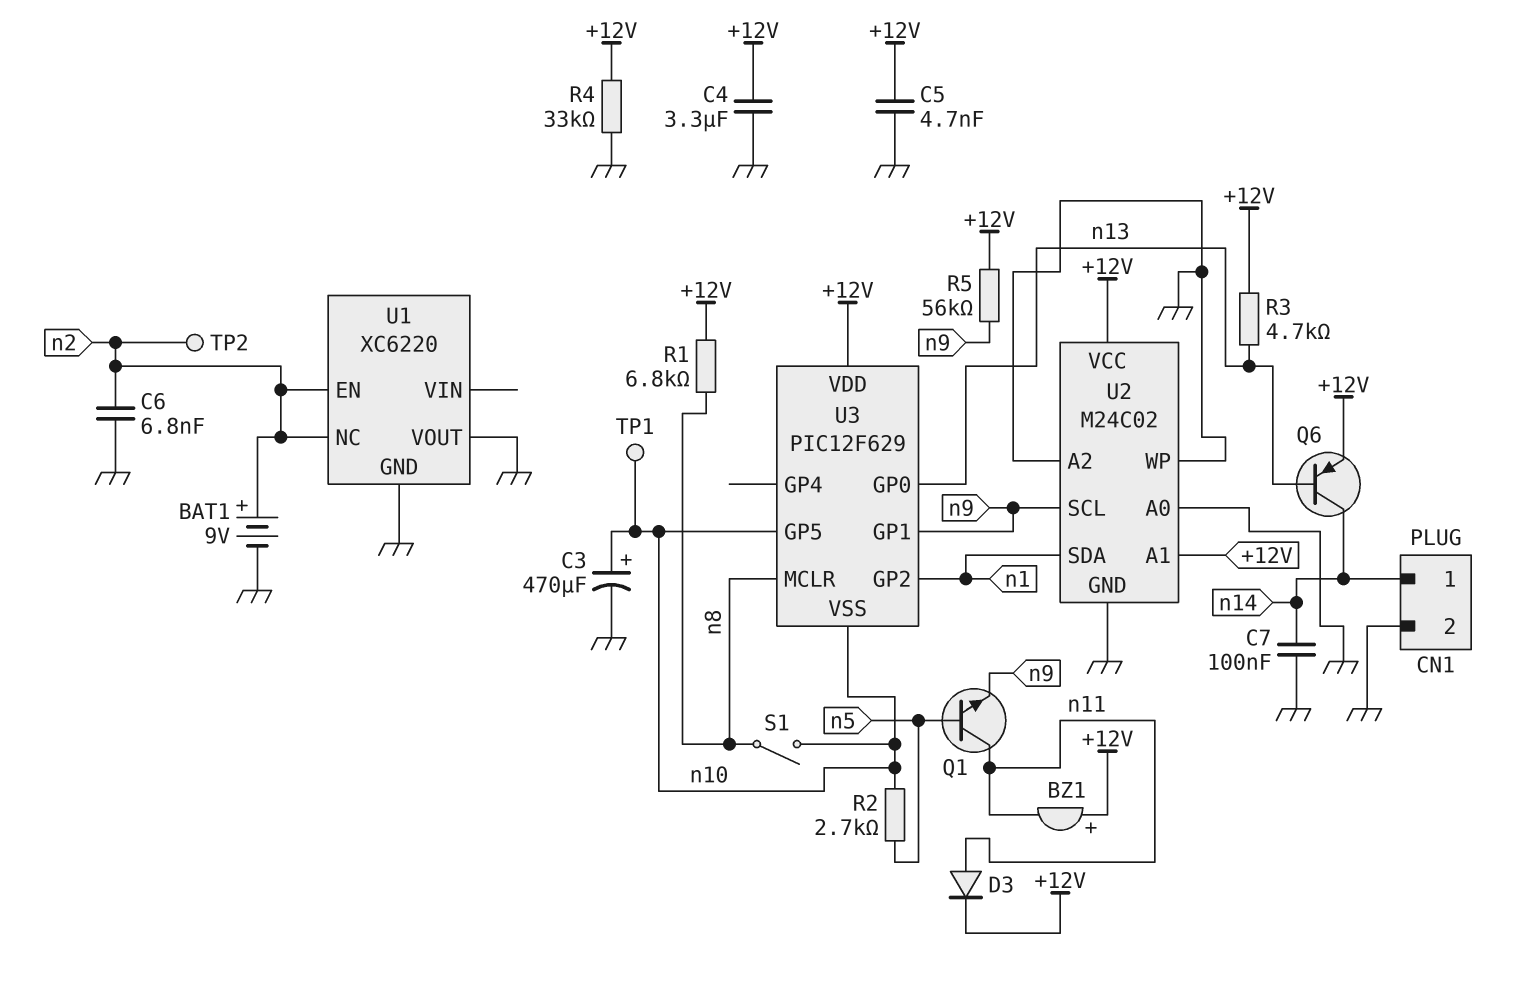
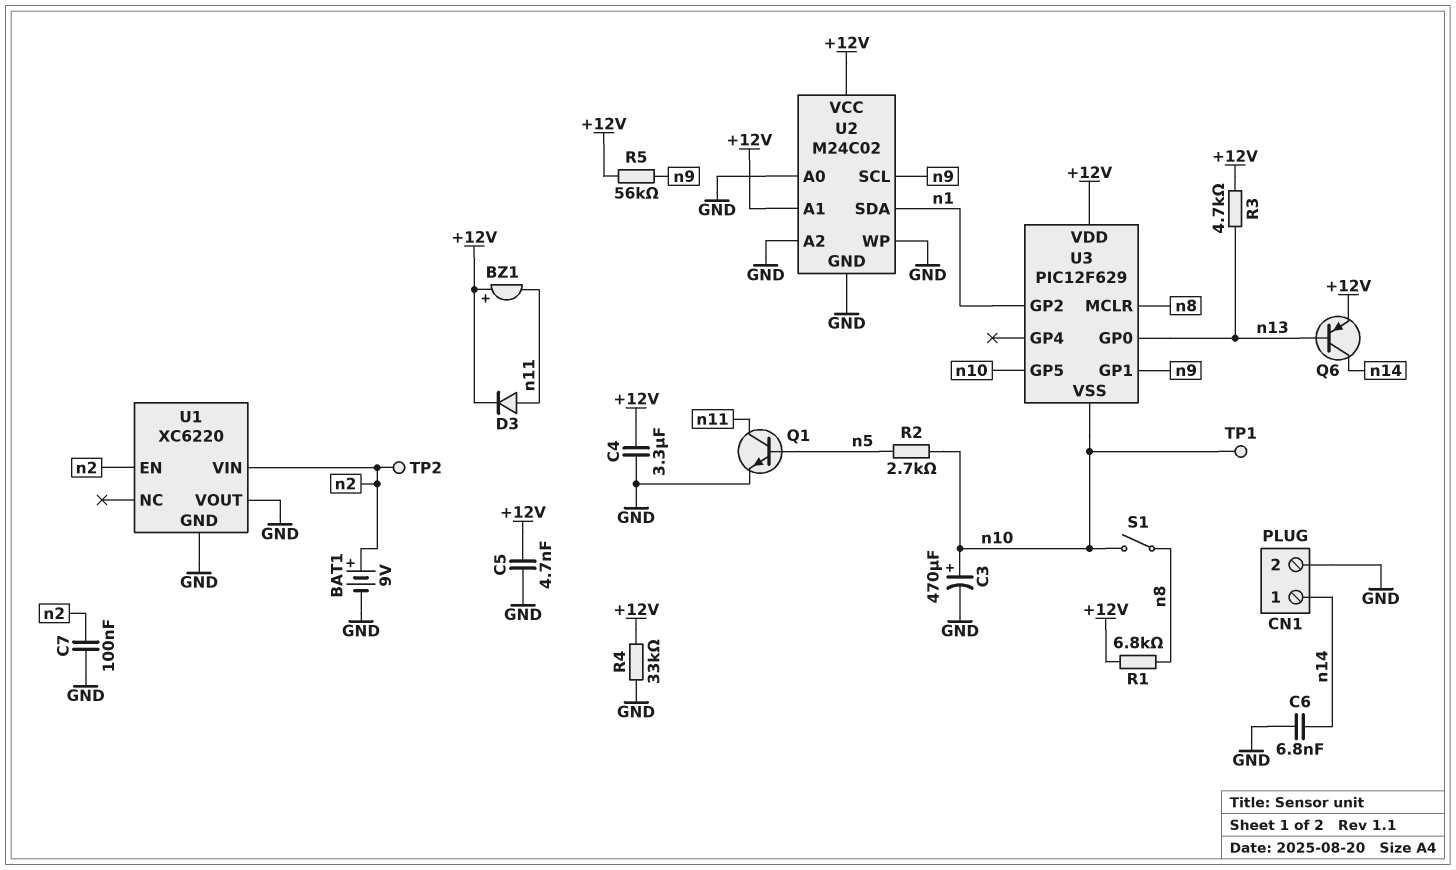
C6: 6.8nF (GND, n2) -> 6.8nF (GND, n14)
C7: 100nF (GND, n14) -> 100nF (GND, n2)
Q1: NPN (B n5, C n11, E n9) -> NPN (B n5, C n11, E GND)
U1 pin NC: n2 -> none
U1 pin VIN: none -> n2

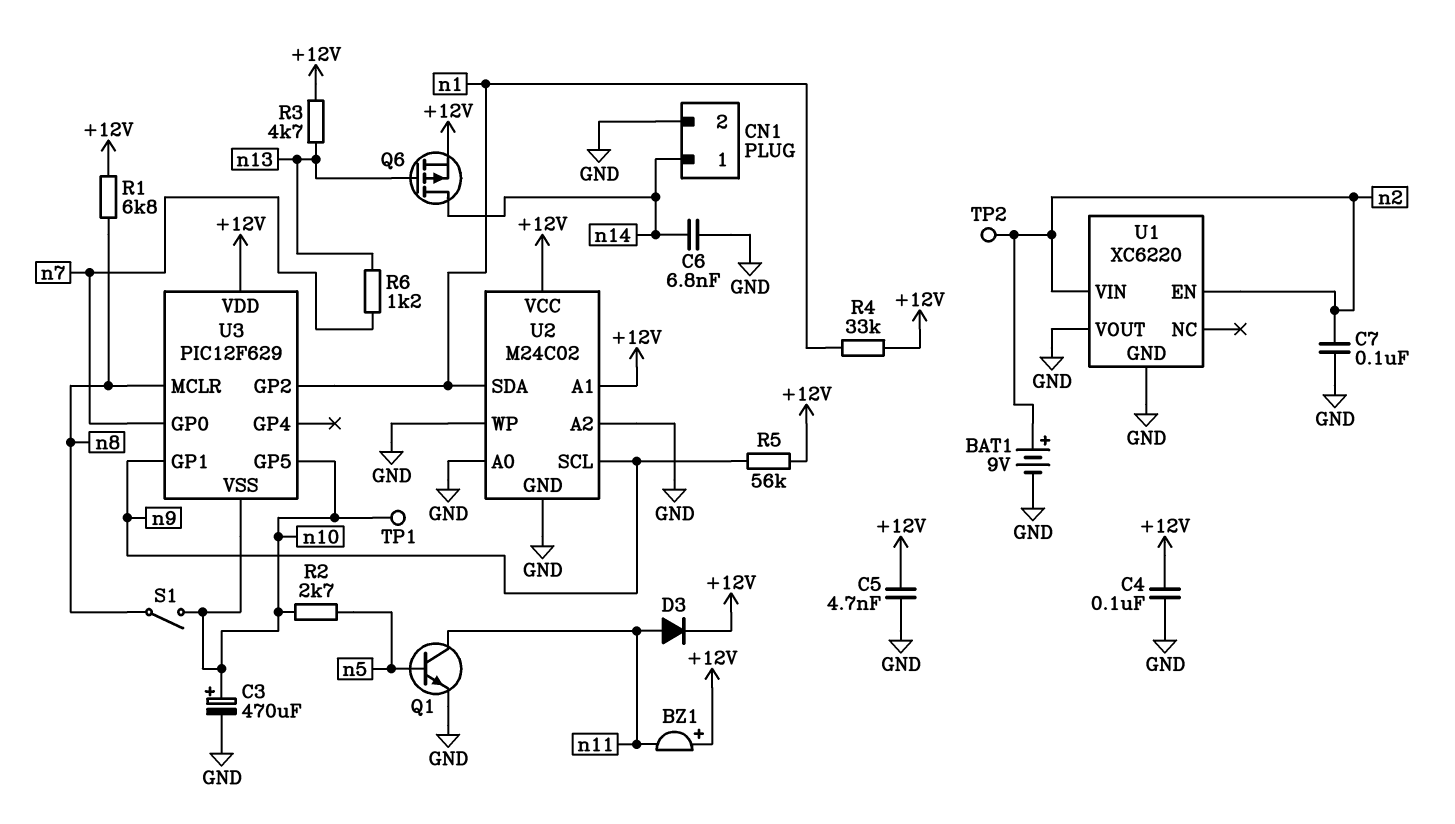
C4: 3.3uF (+12V, GND) -> 100nF (+12V, GND)
Q6: PNP (B n13, C n14, E +12V) -> PMOS (G n13, D n14, S +12V)
R4: 33k (+12V, GND) -> 33k (+12V, n1)
R6: none -> 1.2k (n7, n13)
U3 pin GP0: n13 -> n7

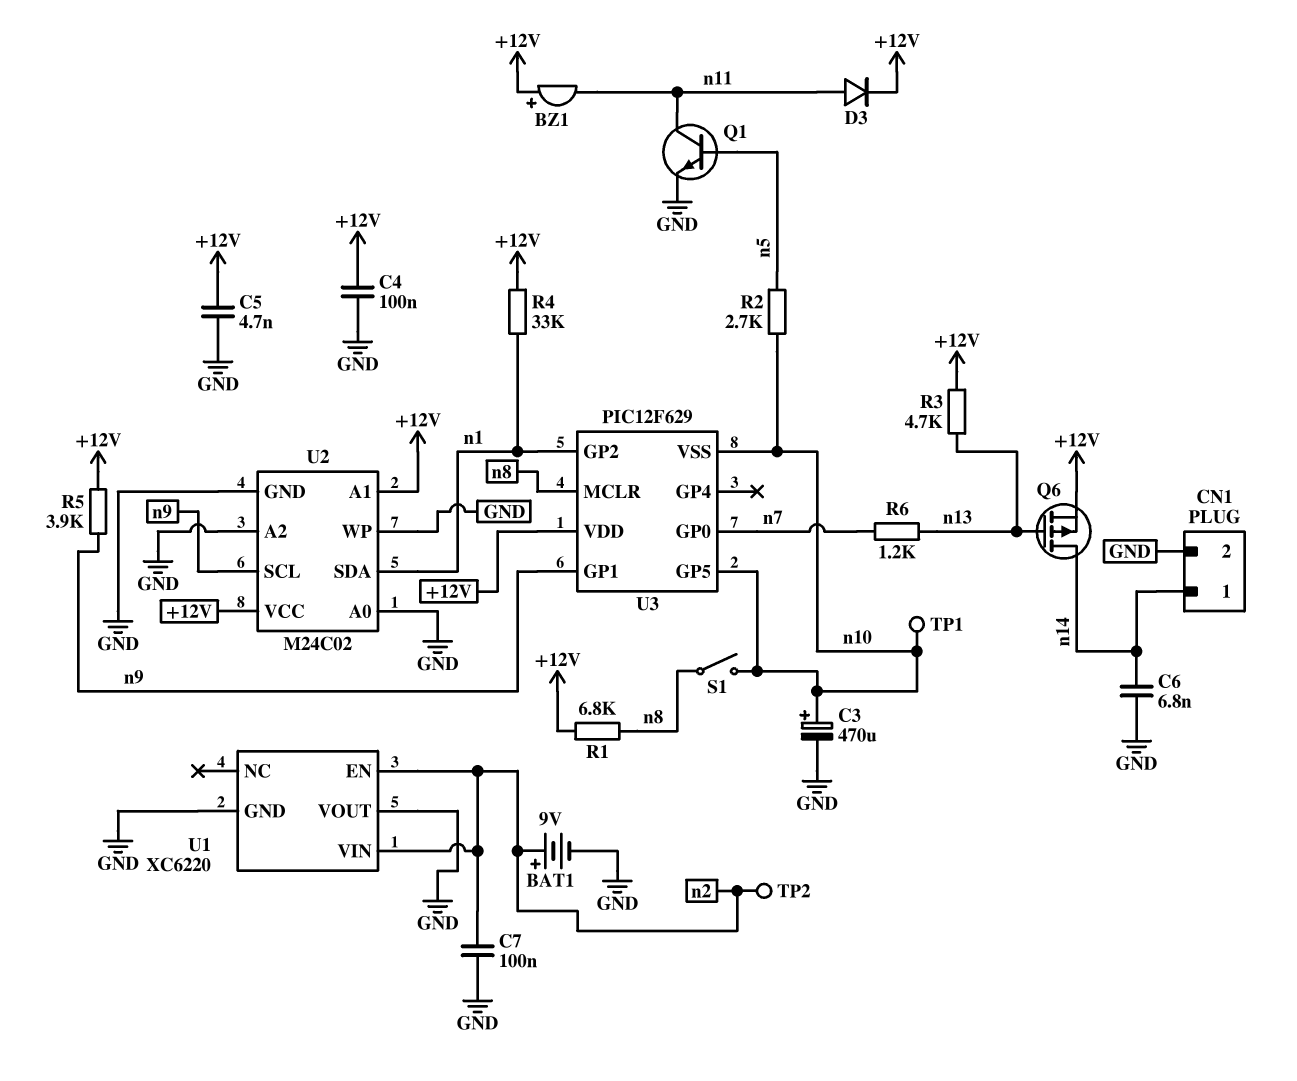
R5: 56k (+12V, n9) -> 3.9k (+12V, n9)

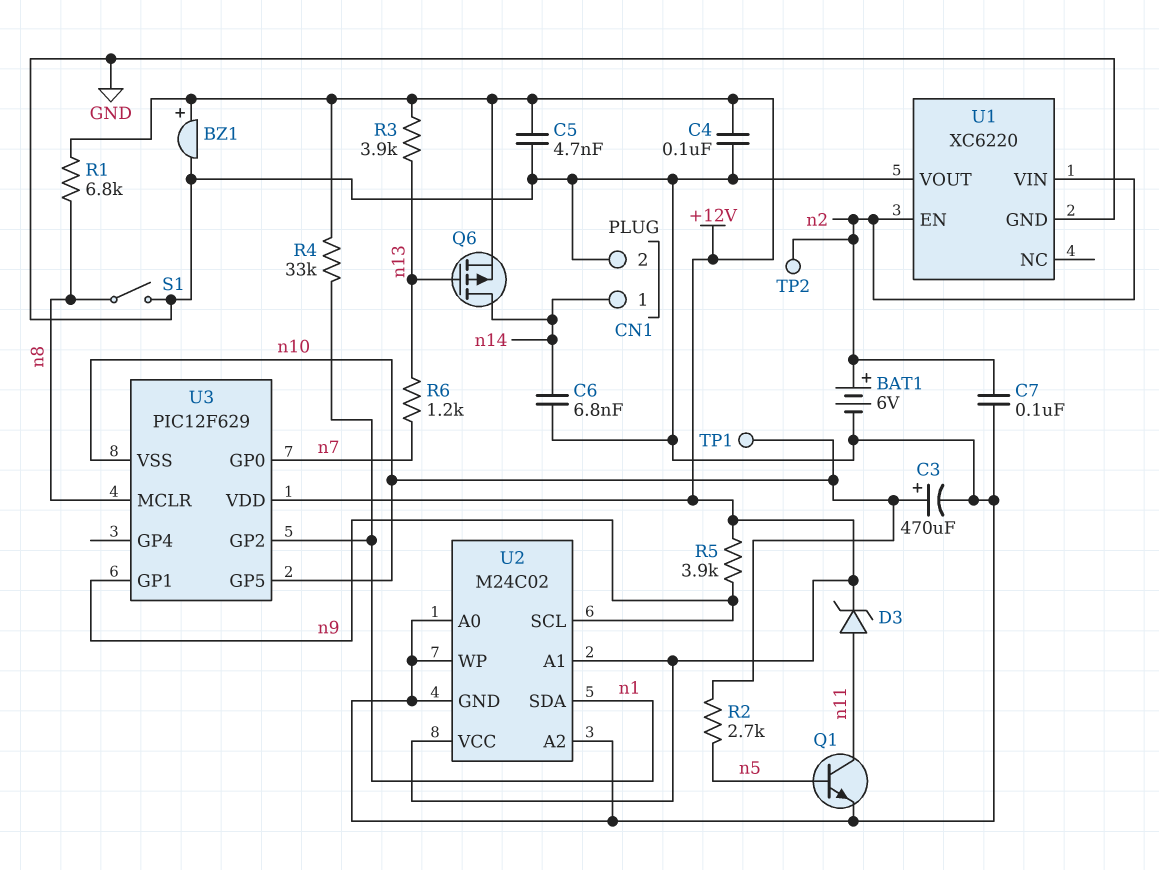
BAT1: 9V (plus n2, minus GND) -> 6V (plus n2, minus GND)
BZ1: buzzer (plus +12V, minus n11) -> buzzer (plus +12V, minus GND)
D3: diode (A n11, K +12V) -> zener (A n11, K +12V)
R3: 4.7k (+12V, n13) -> 3.9k (+12V, n13)
S1: switch (n8, n10) -> switch (GND, n8)

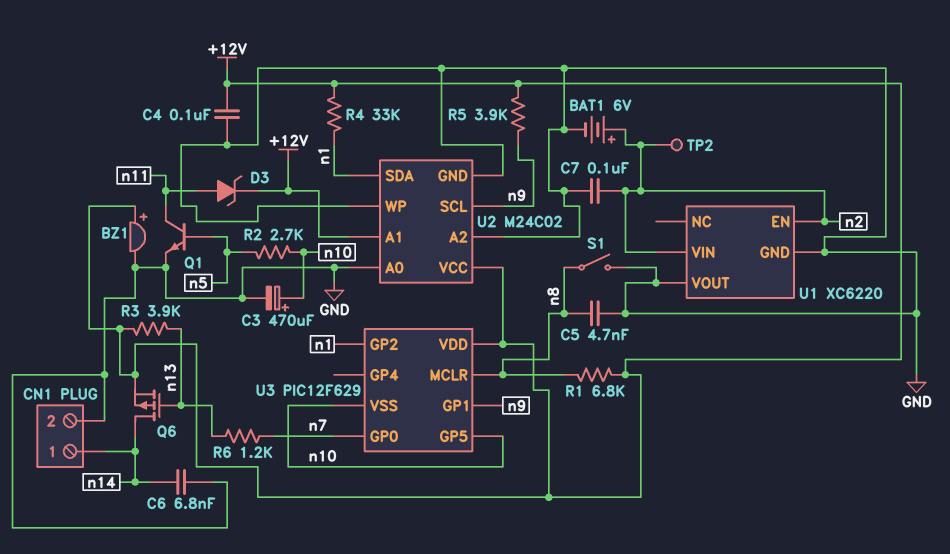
C5: 4.7nF (+12V, GND) -> 4.7nF (GND, n8)
TP1: test point (n10) -> none

